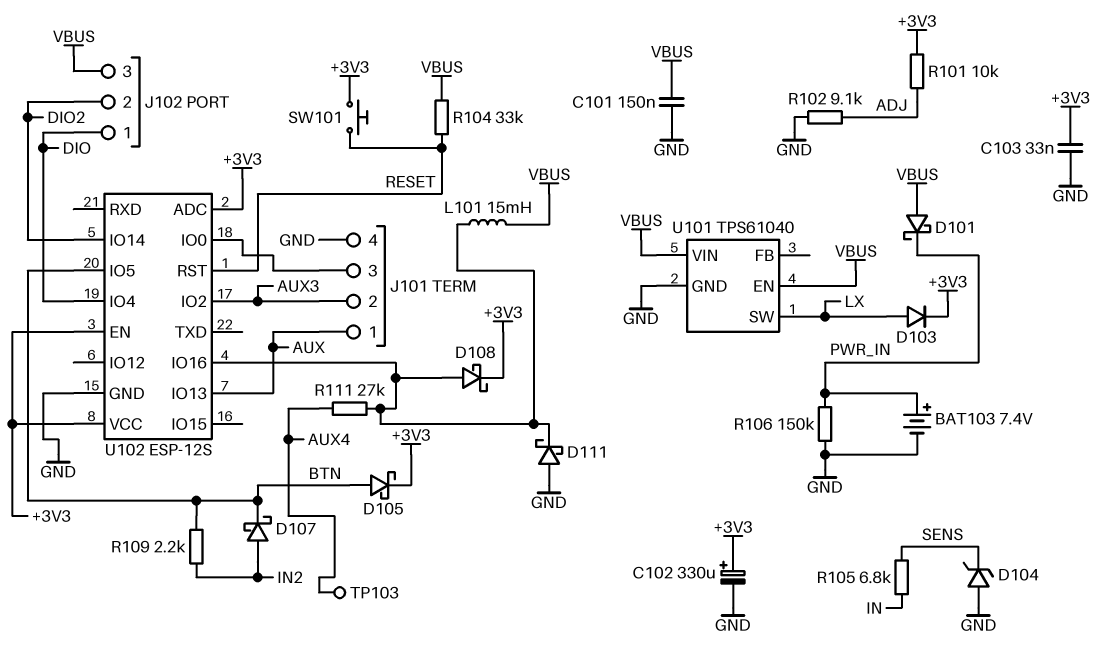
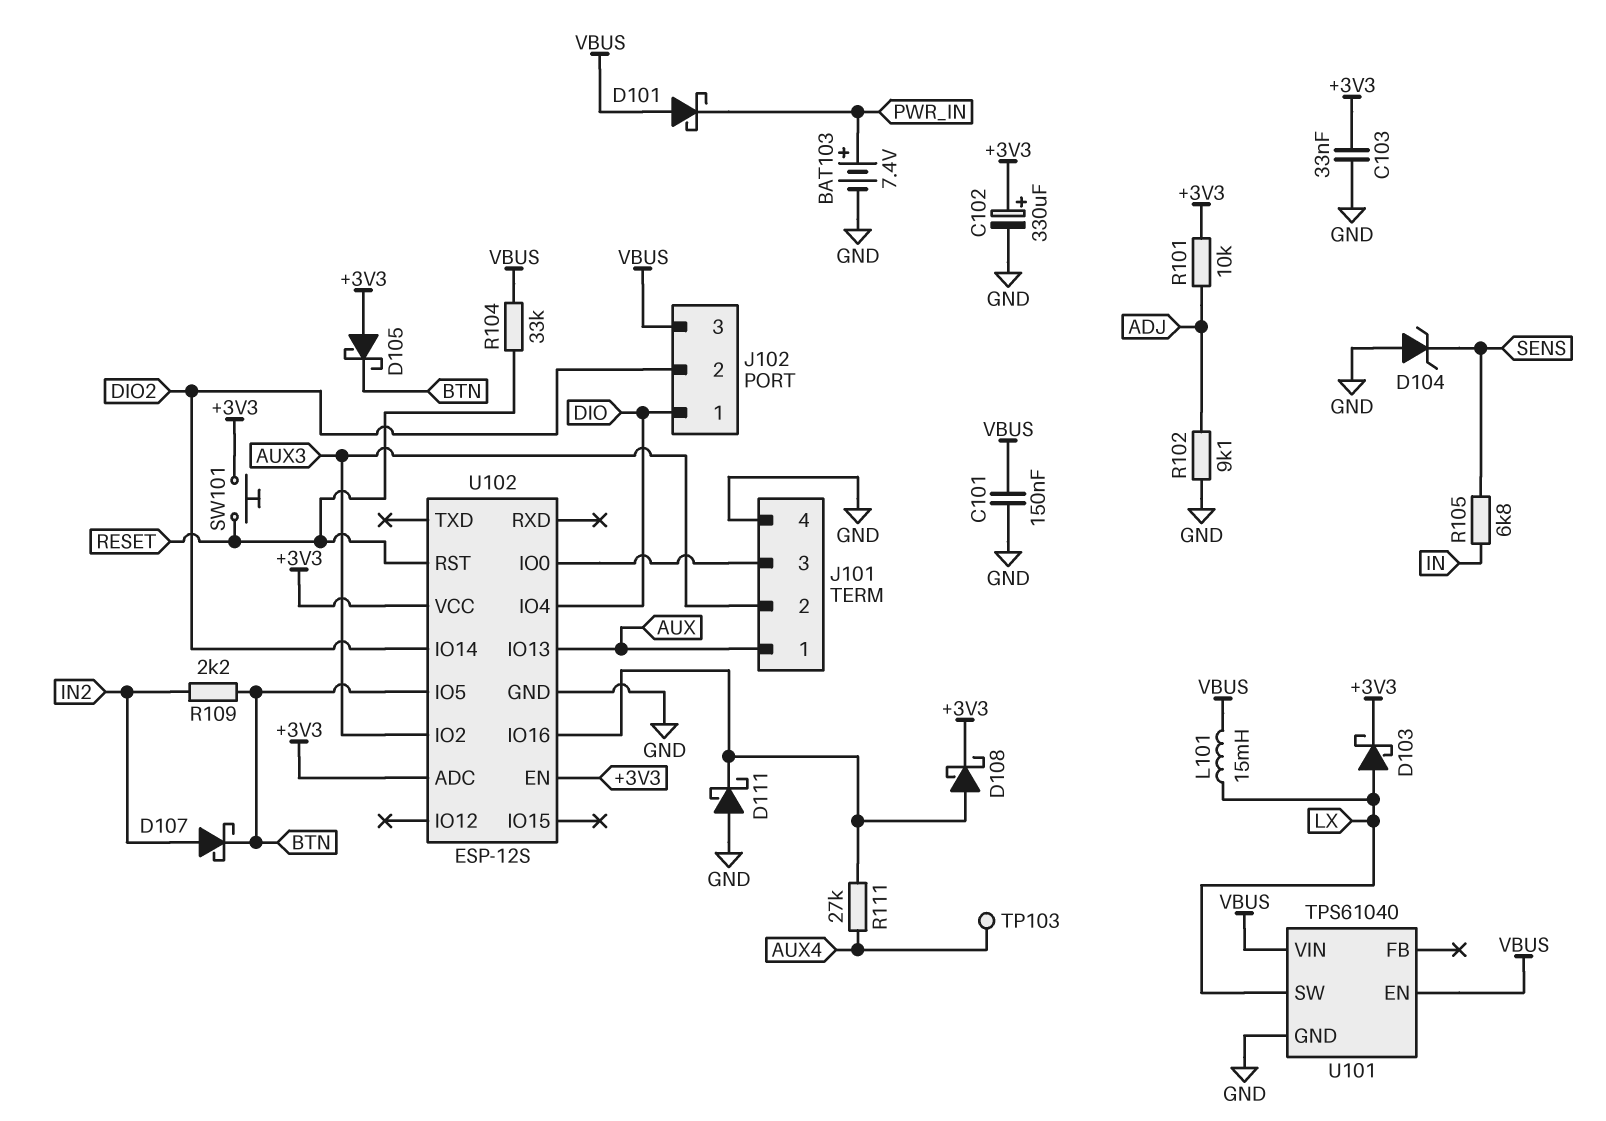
D103: diode (A LX, K +3V3) -> schottky (A LX, K +3V3)
D105: schottky (A BTN, K +3V3) -> schottky (A +3V3, K BTN)
L101: 15mH (U102/IO16, VBUS) -> 15mH (LX, VBUS)
R106: 150k (GND, PWR_IN) -> none

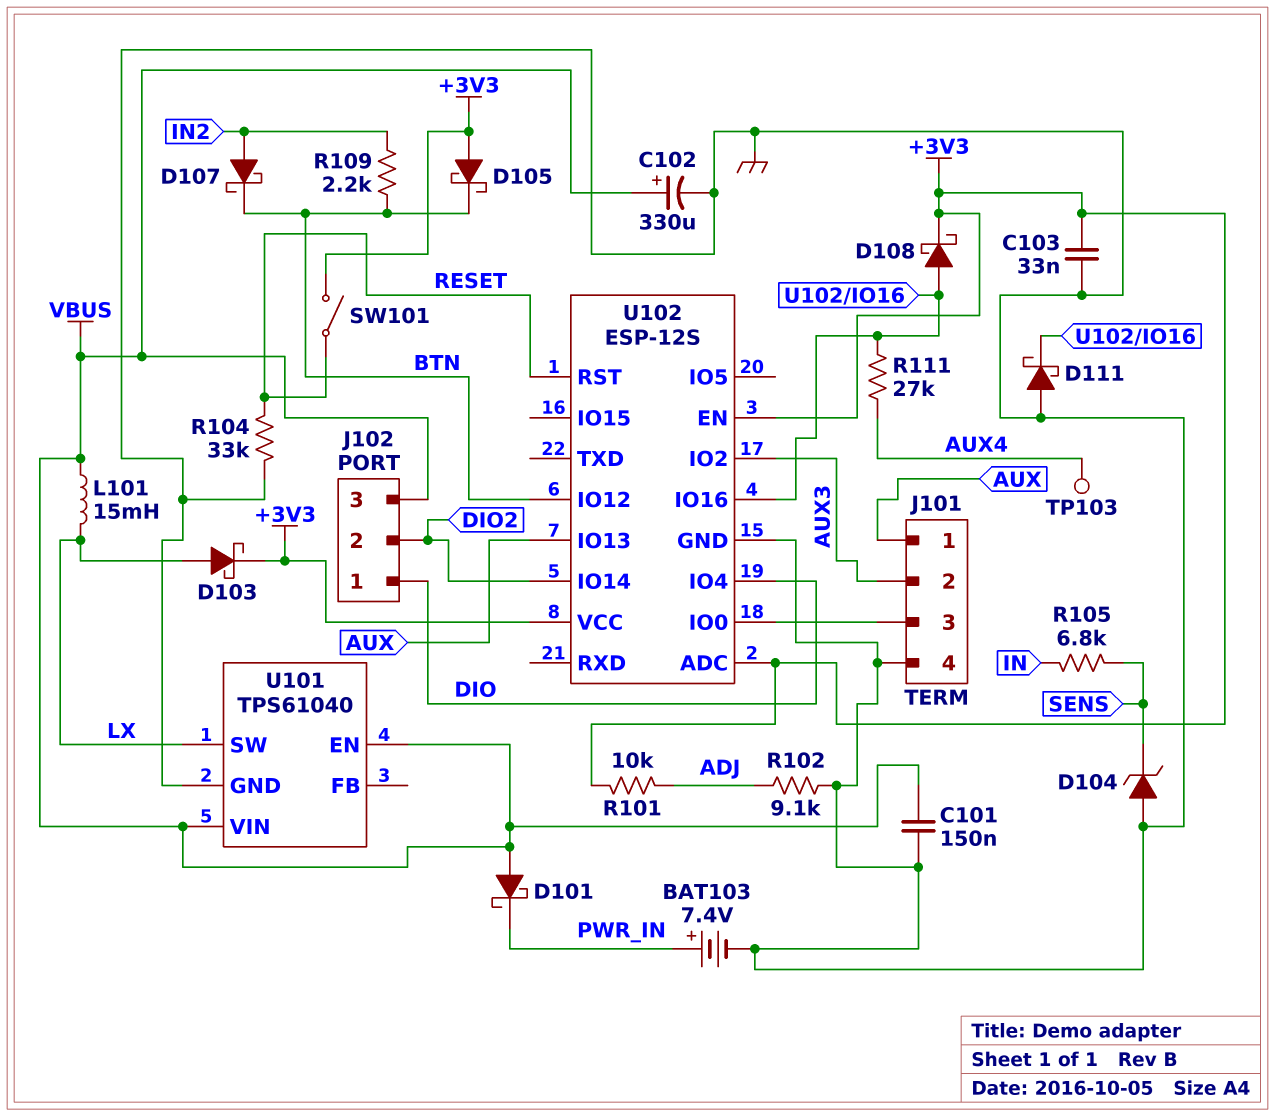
C102: 330uF (plus +3V3, minus GND) -> 330uF (plus VBUS, minus GND)
R104: 33k (RESET, VBUS) -> 33k (GND, RESET)
SW101: button (+3V3, RESET) -> switch (+3V3, RESET)
U102 pin IO5: BTN -> none
U102 pin IO12: none -> BTN

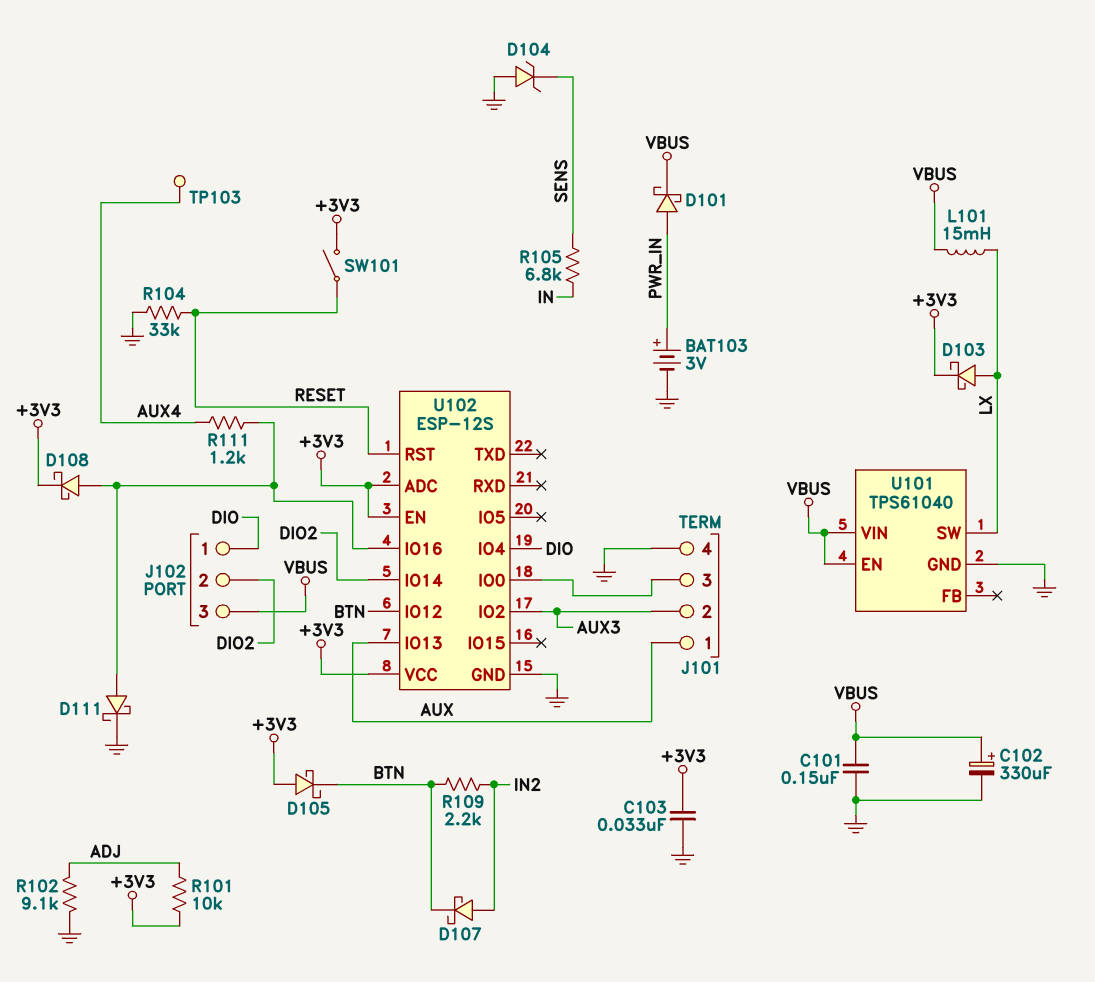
BAT103: 7.4V (plus PWR_IN, minus GND) -> 3V (plus PWR_IN, minus GND)
D101: schottky (A VBUS, K PWR_IN) -> schottky (A PWR_IN, K VBUS)
D111: schottky (A GND, K U102/IO16) -> schottky (A U102/IO16, K GND)
R111: 27k (AUX4, U102/IO16) -> 1.2k (AUX4, U102/IO16)

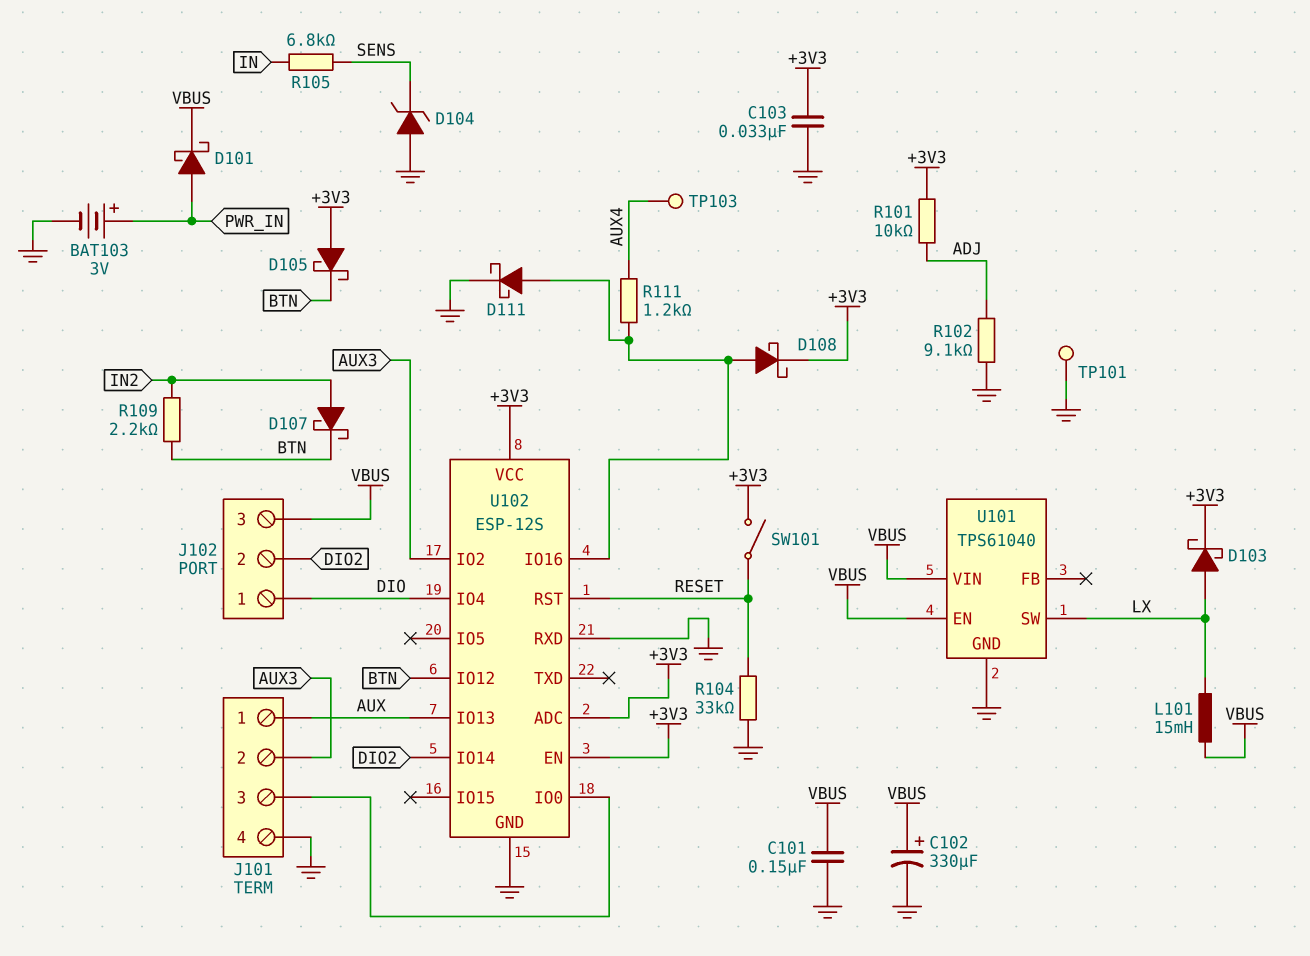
TP101: none -> test point (GND)
U102 pin RXD: none -> GND

